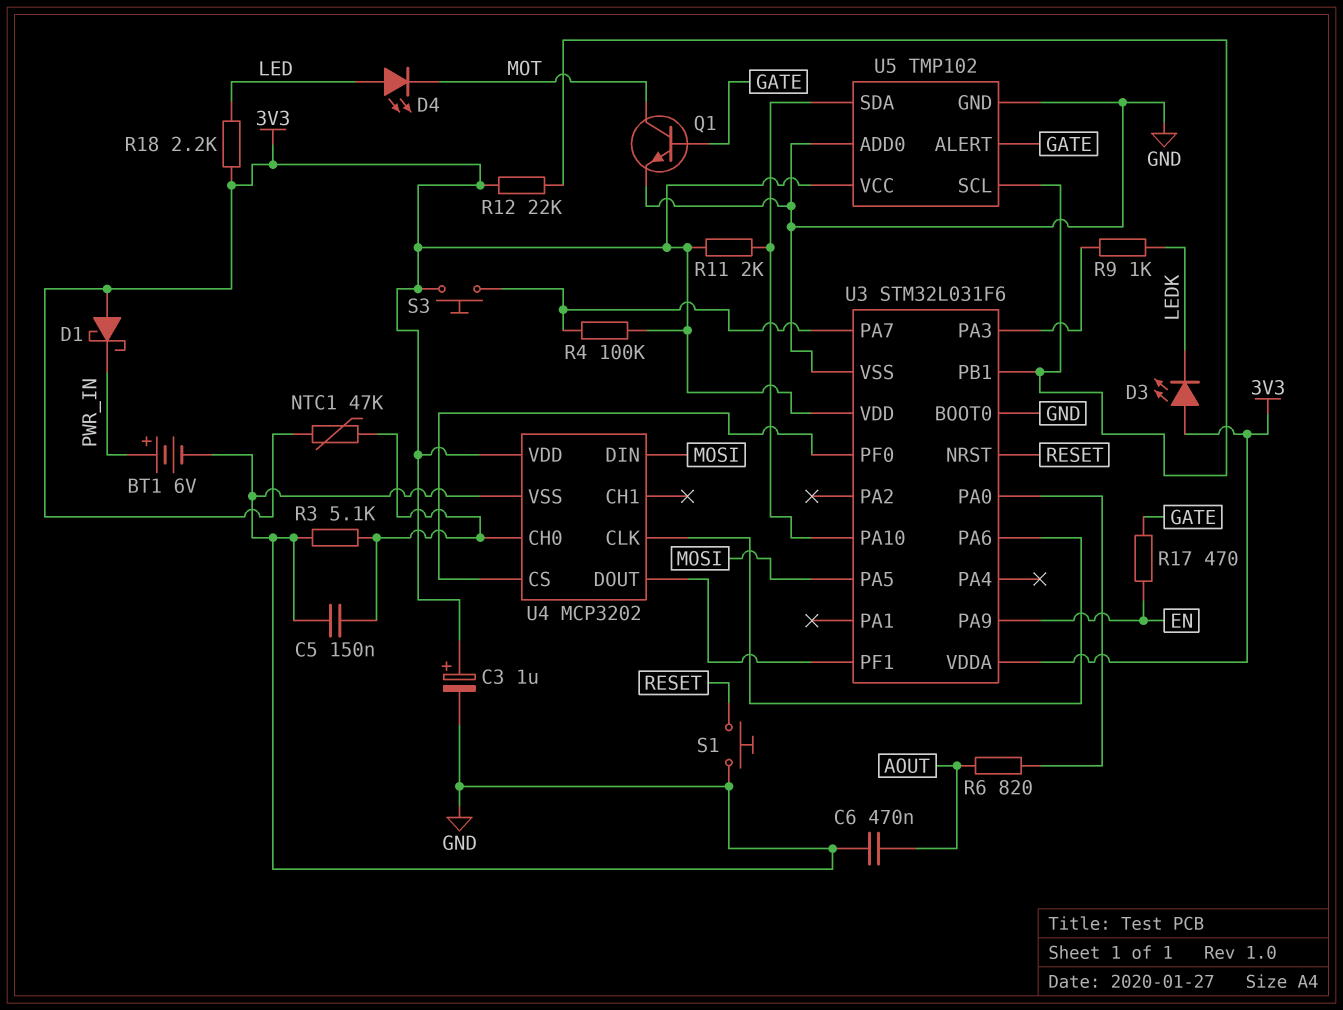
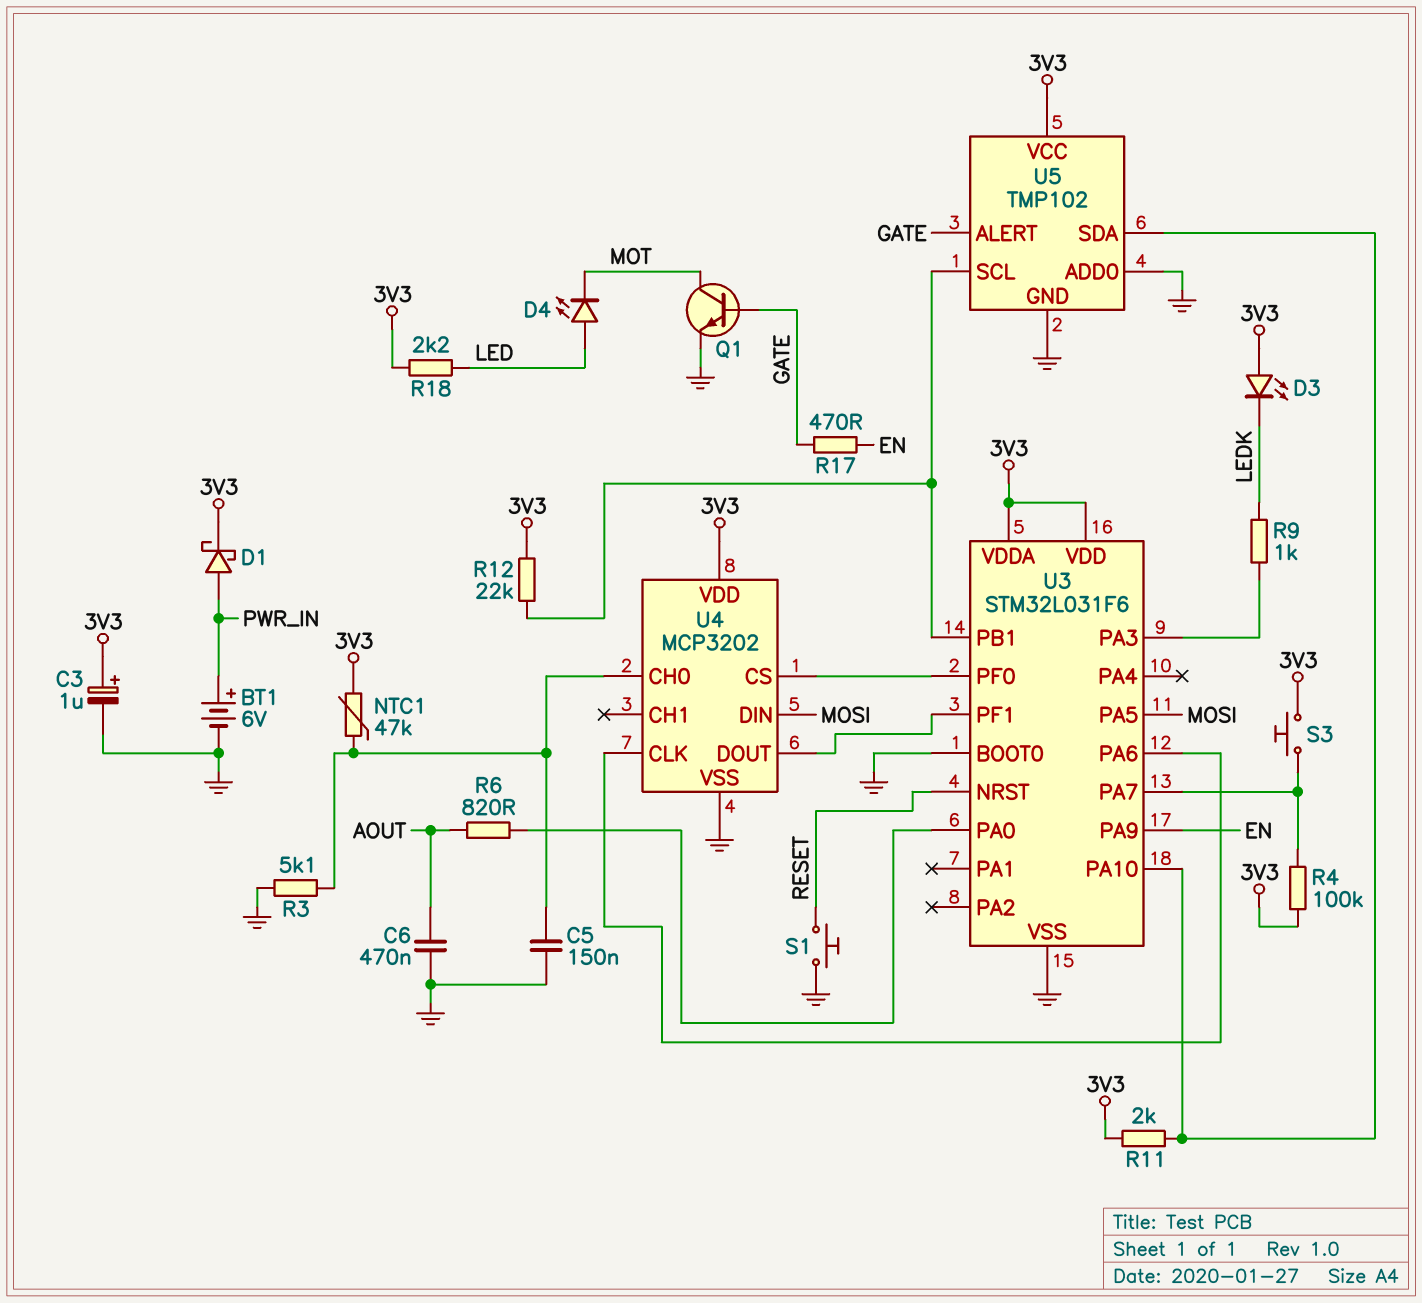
D1: schottky (A 3V3, K PWR_IN) -> schottky (A PWR_IN, K 3V3)

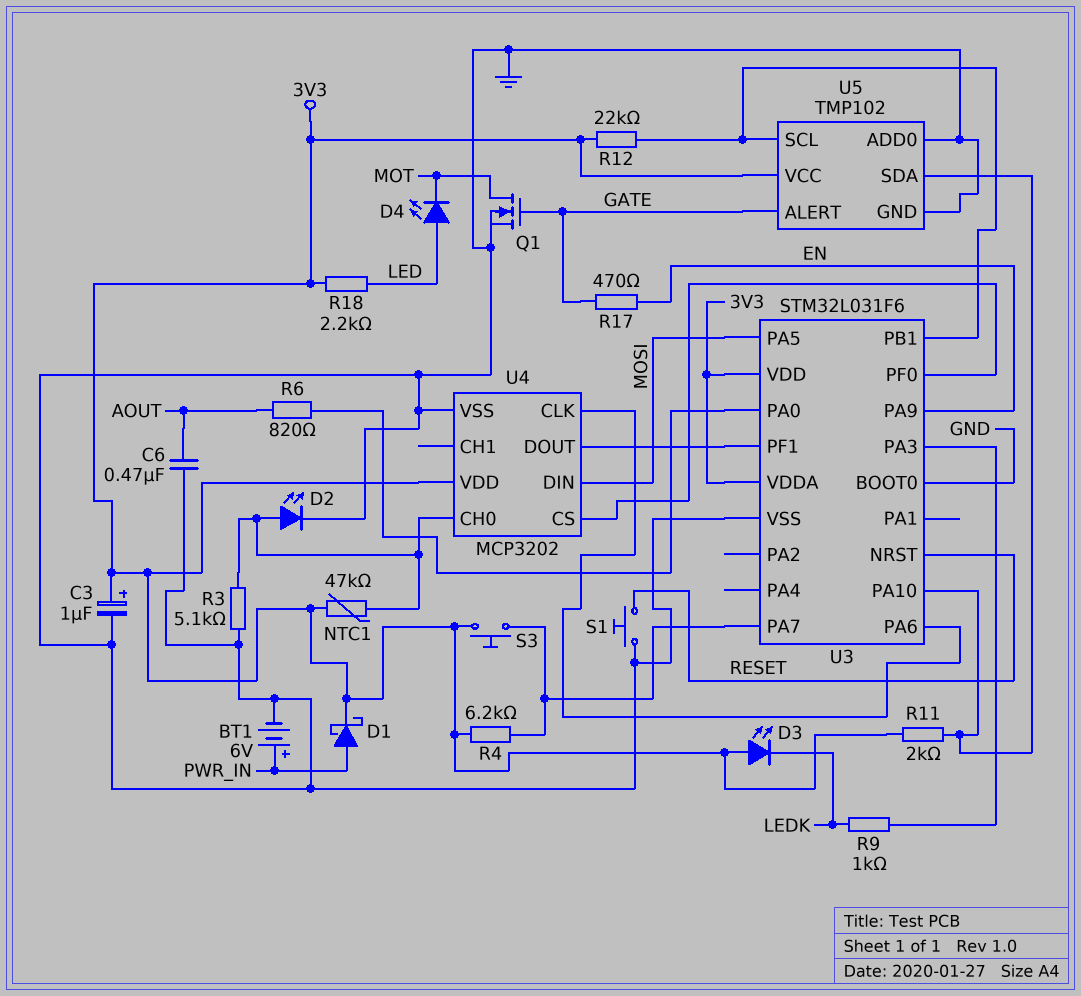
C5: 150nF (GND, U4/CH0) -> none
D2: none -> LED (A U4/CH0, K GND)
Q1: NPN (B GATE, C MOT, E GND) -> NMOS (G GATE, D MOT, S GND)
R4: 100k (3V3, U3/PA7) -> 6.2k (3V3, U3/PA7)

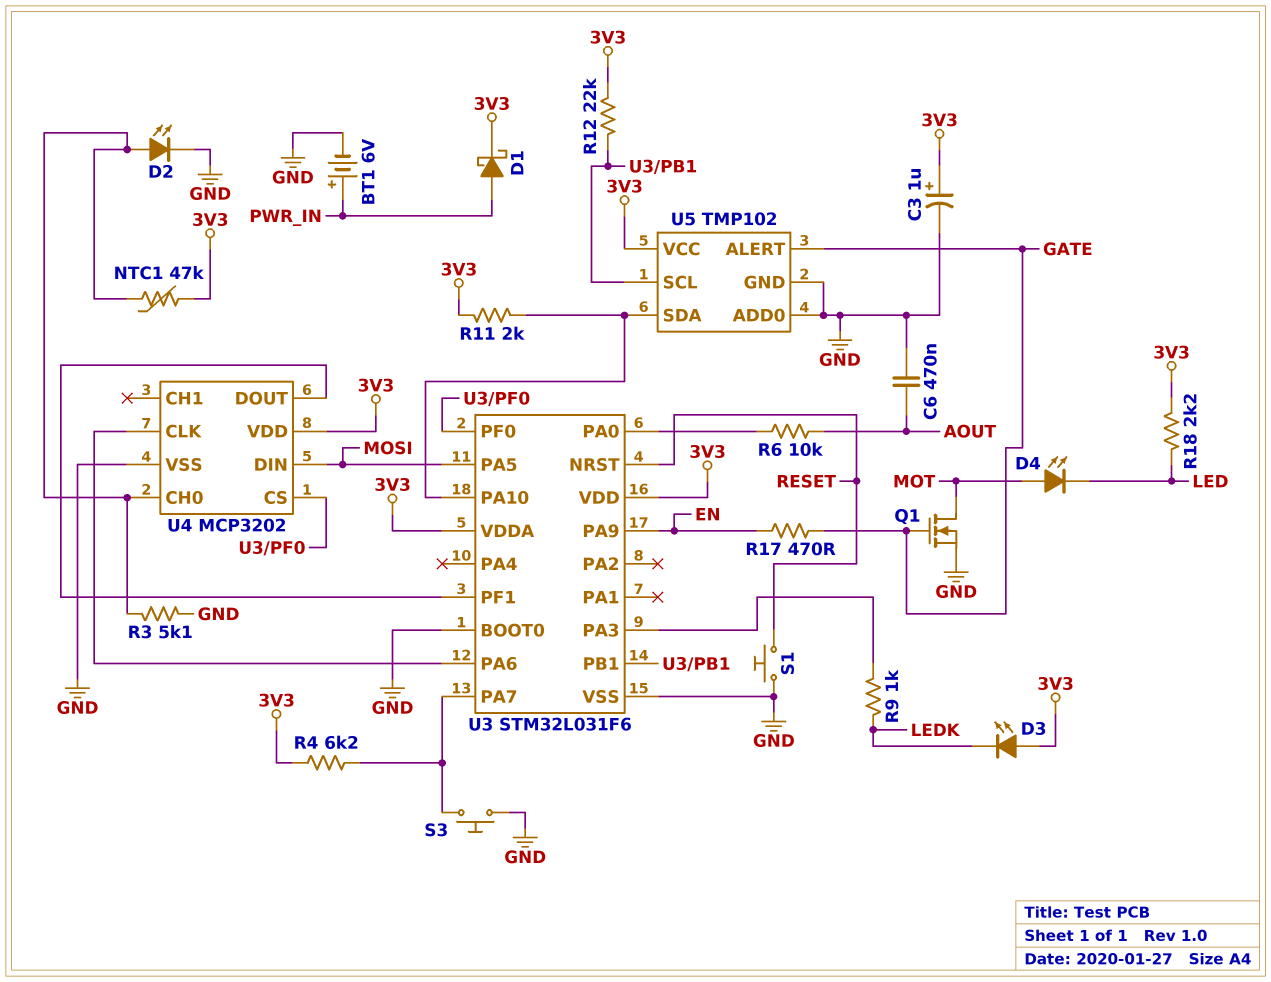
D4: LED (A LED, K MOT) -> LED (A MOT, K LED)
R6: 820 (AOUT, U3/PA0) -> 10k (AOUT, U3/PA0)
S3: button (3V3, U3/PA7) -> button (GND, U3/PA7)

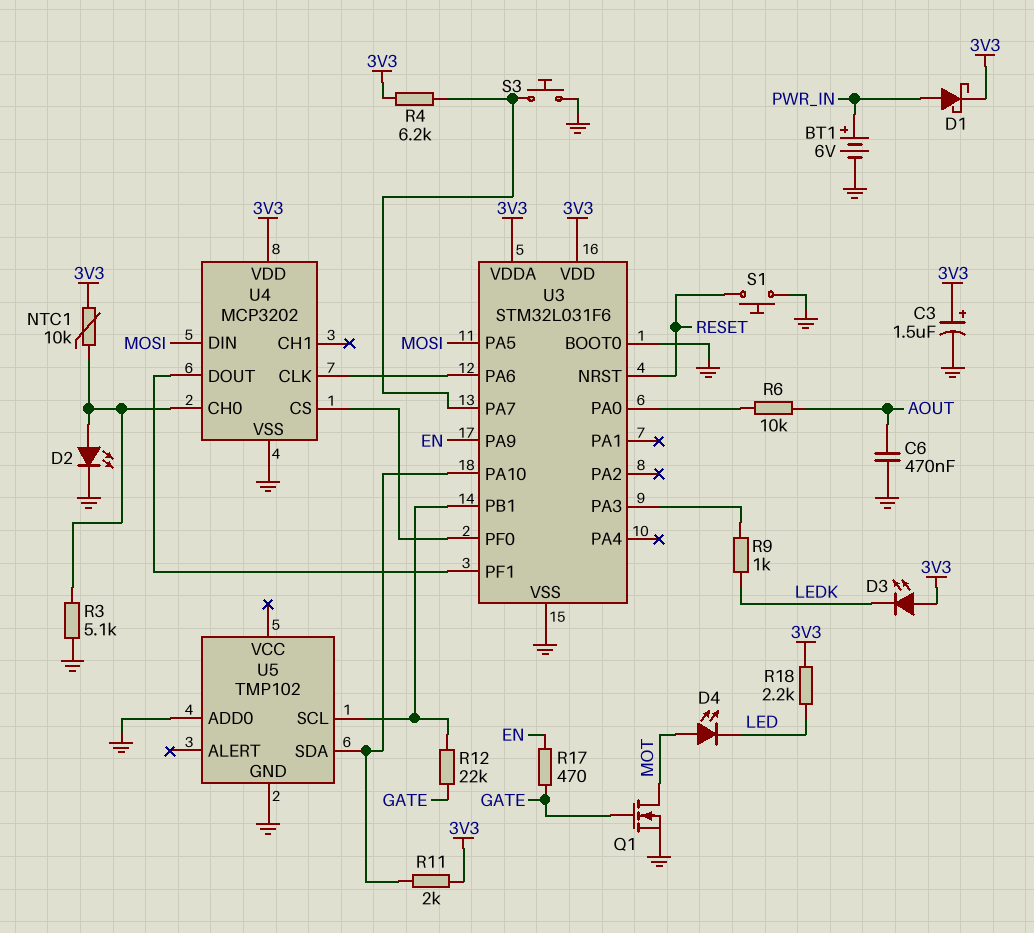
C3: 1uF (plus 3V3, minus GND) -> 1.5uF (plus 3V3, minus GND)
NTC1: 47k (3V3, U4/CH0) -> 10k (3V3, U4/CH0)
R12: 22k (3V3, U3/PB1) -> 22k (GATE, U3/PB1)
U5 pin ALERT: GATE -> none
U5 pin VCC: 3V3 -> none

